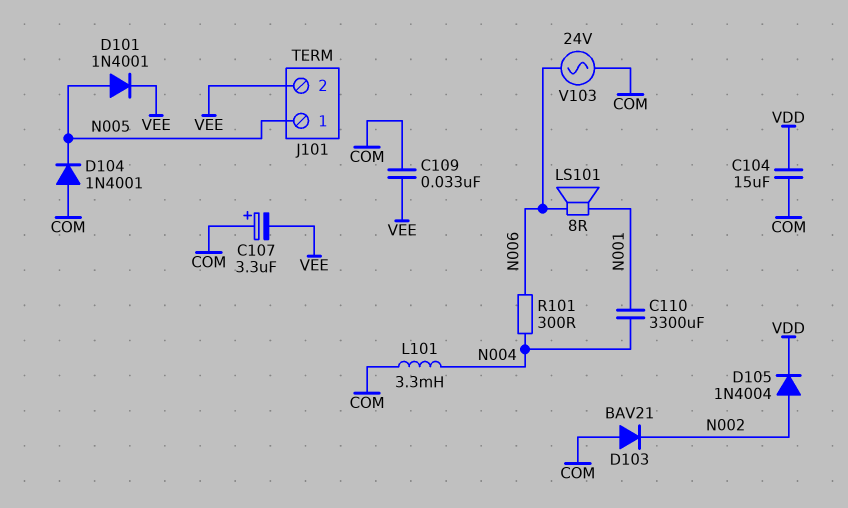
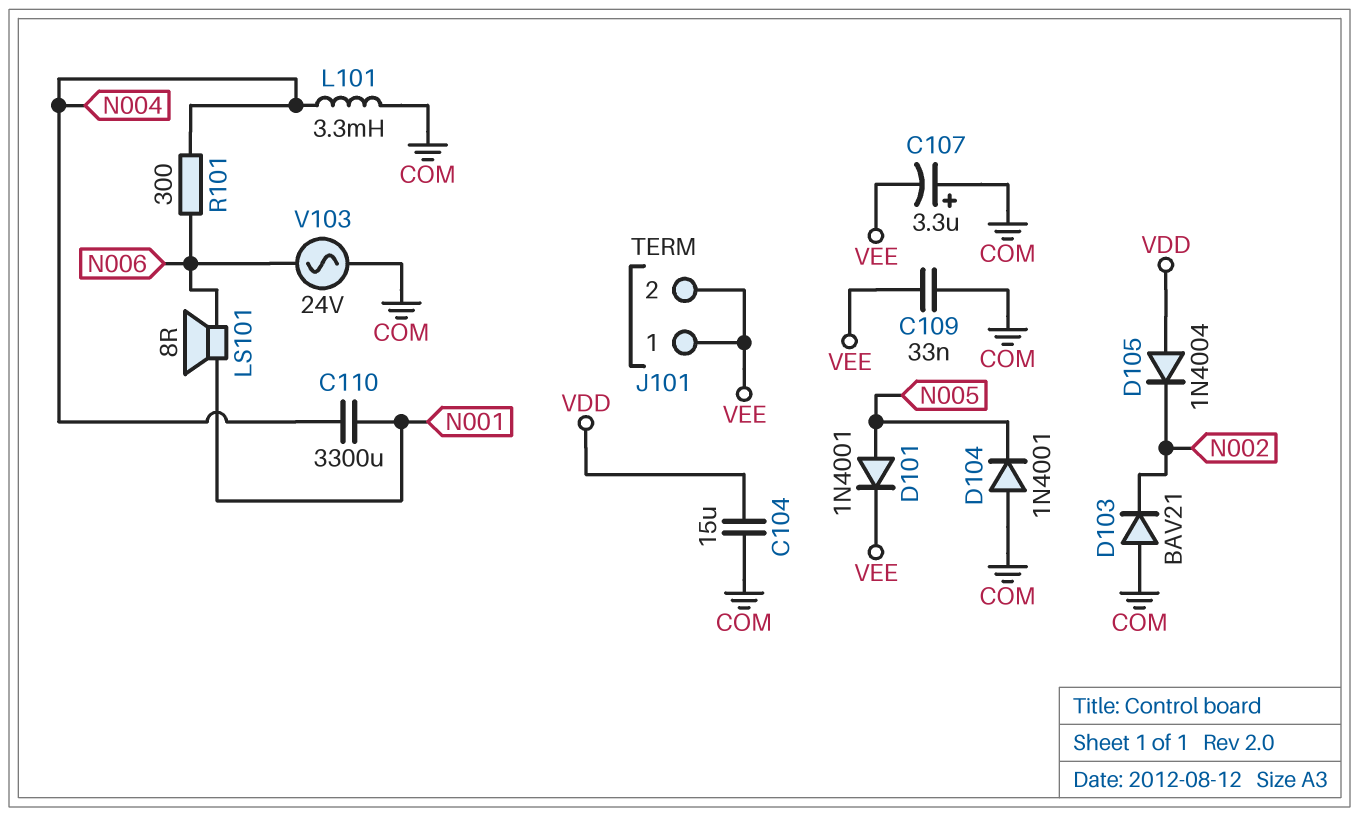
D105: diode 1N4004 (A N002, K VDD) -> diode 1N4004 (A VDD, K N002)
J101 pin 1: N005 -> VEE

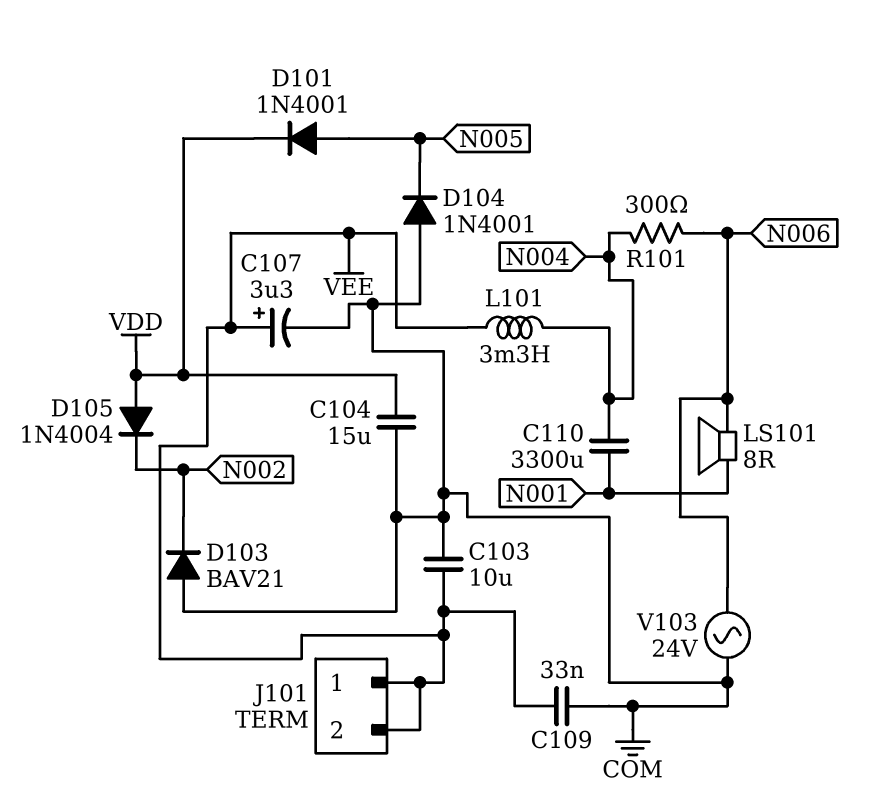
C103: none -> 10uF (COM, VEE)
C107: 3.3uF (plus COM, minus VEE) -> 3.3uF (plus VEE, minus COM)
D101: diode 1N4001 (A N005, K VEE) -> diode 1N4001 (A N005, K VDD)
L101: 3.3mH (COM, N004) -> 3.3mH (N004, VEE)

